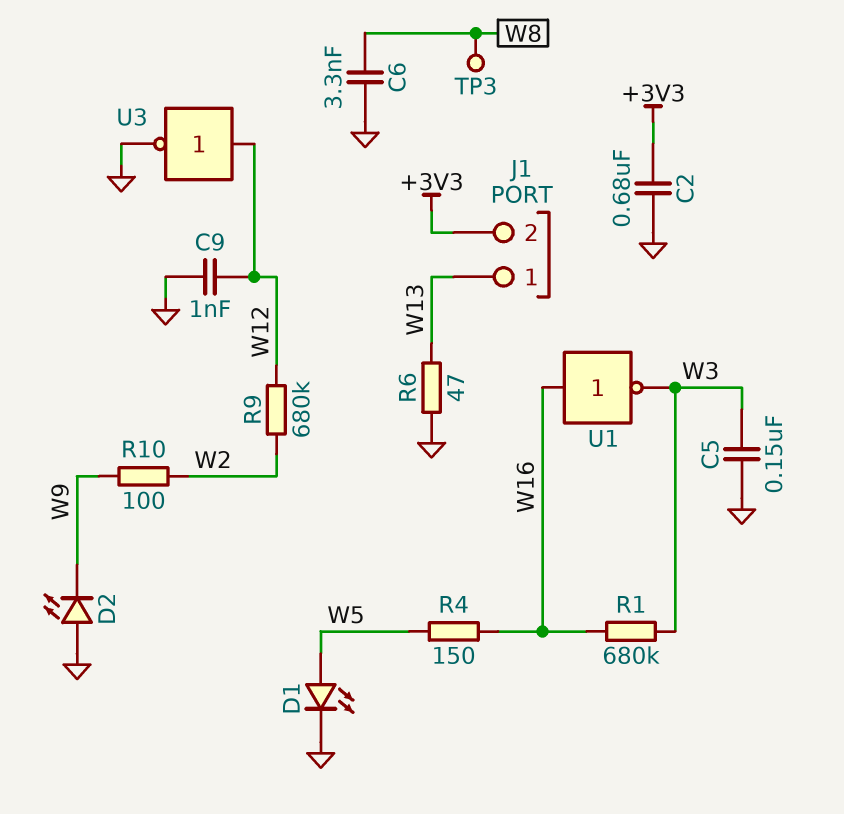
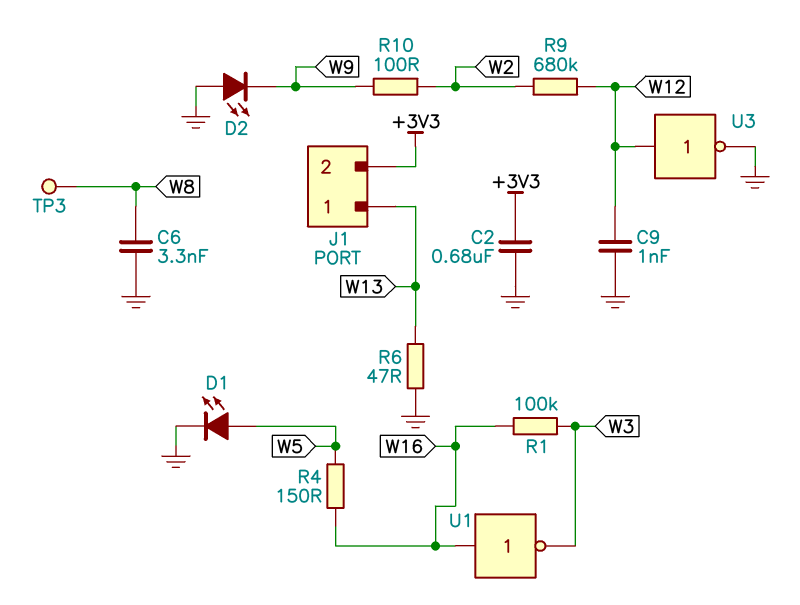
C5: 150nF (GND, W3) -> none
R1: 680k (W3, W16) -> 100k (W3, W16)

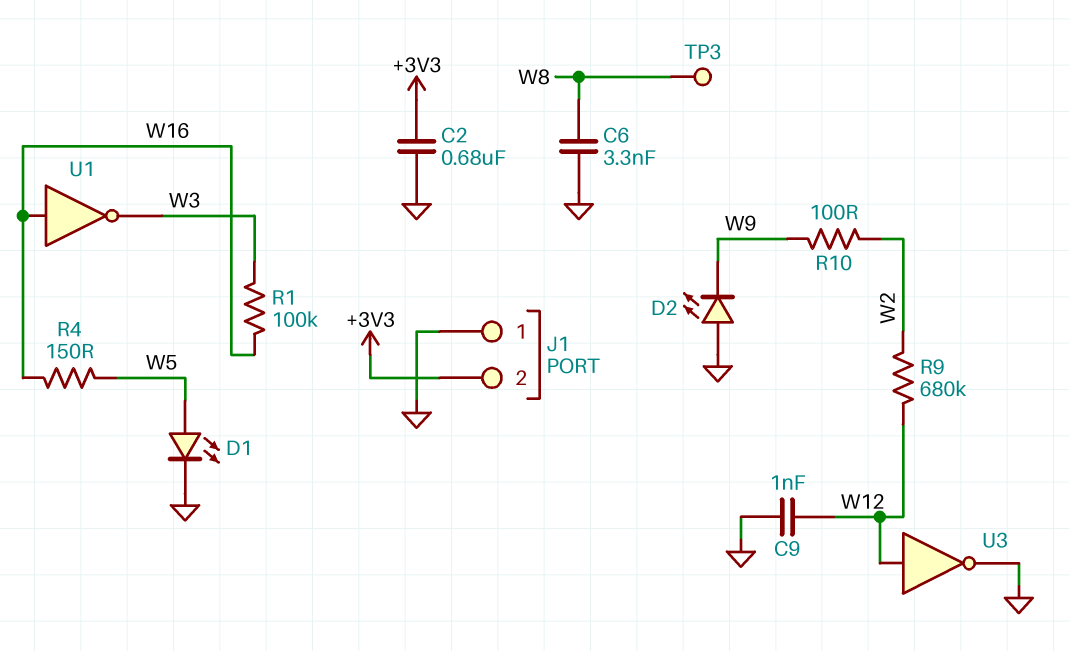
J1 pin 1: W13 -> GND
R6: 47 (GND, W13) -> none

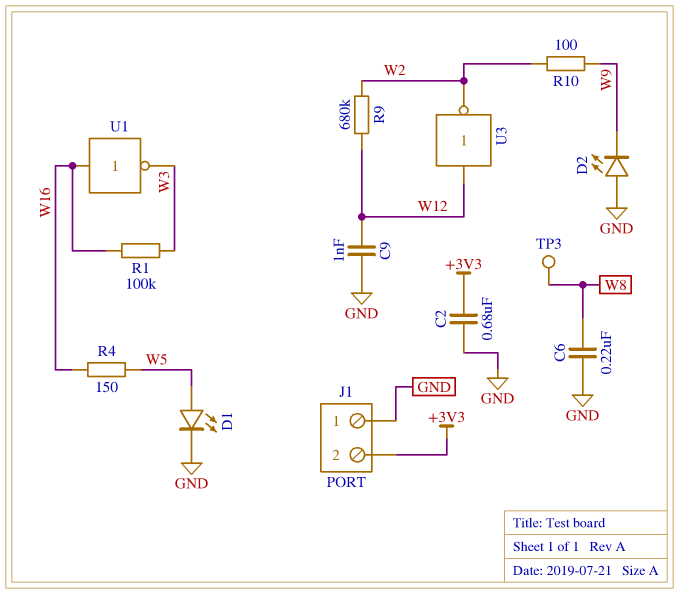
C6: 3.3nF (GND, W8) -> 220nF (GND, W8)
U3: NOT (in W12, out GND) -> NOT (in W12, out W2)

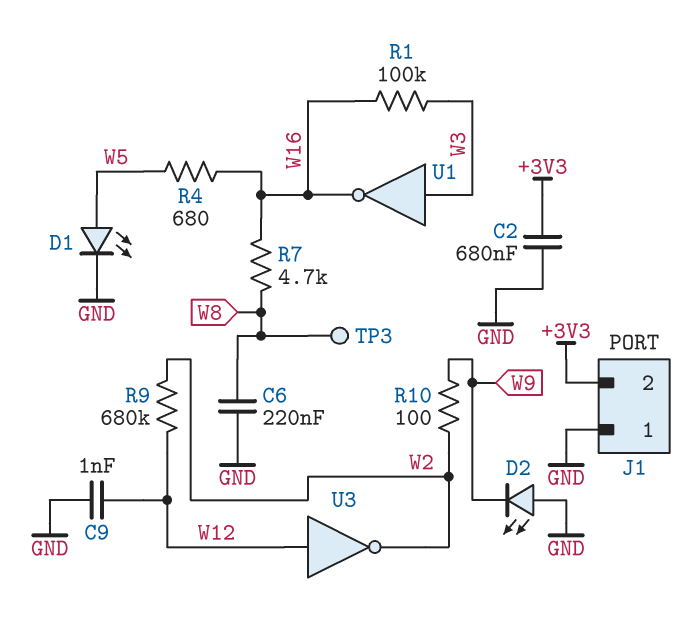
R4: 150 (W5, W16) -> 680 (W5, W16)
R7: none -> 4.7k (W8, W16)
U1: NOT (in W16, out W3) -> NOT (in W3, out W16)

